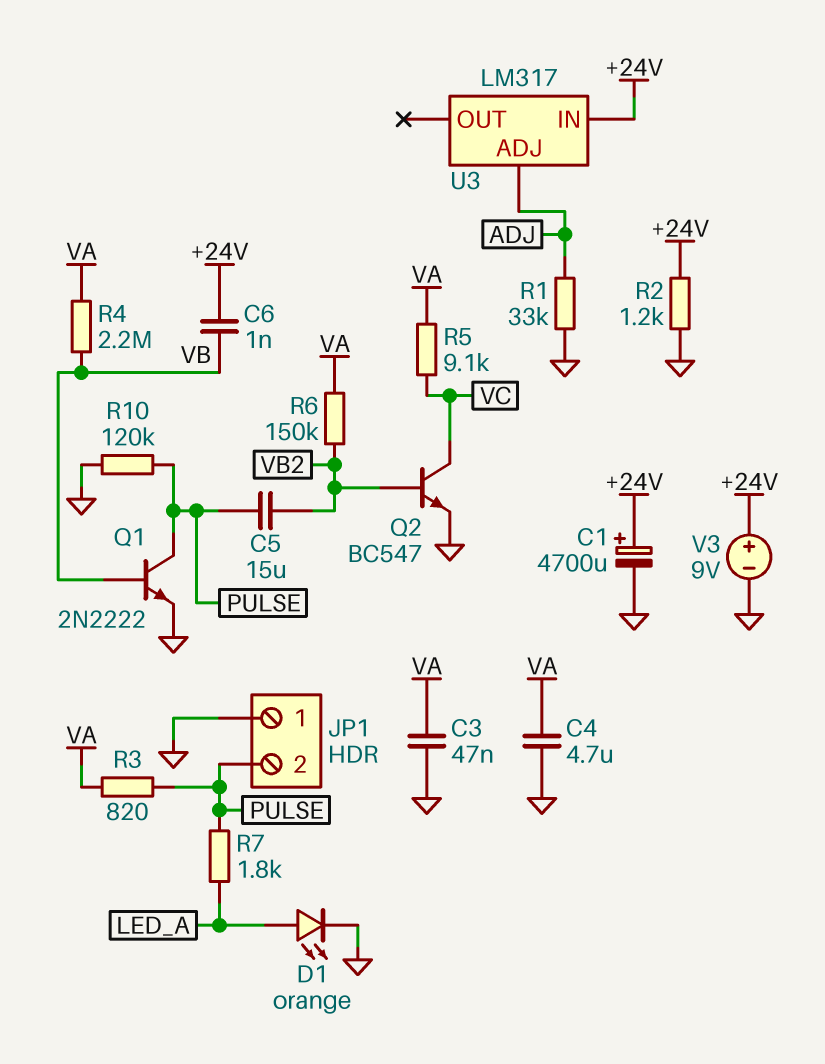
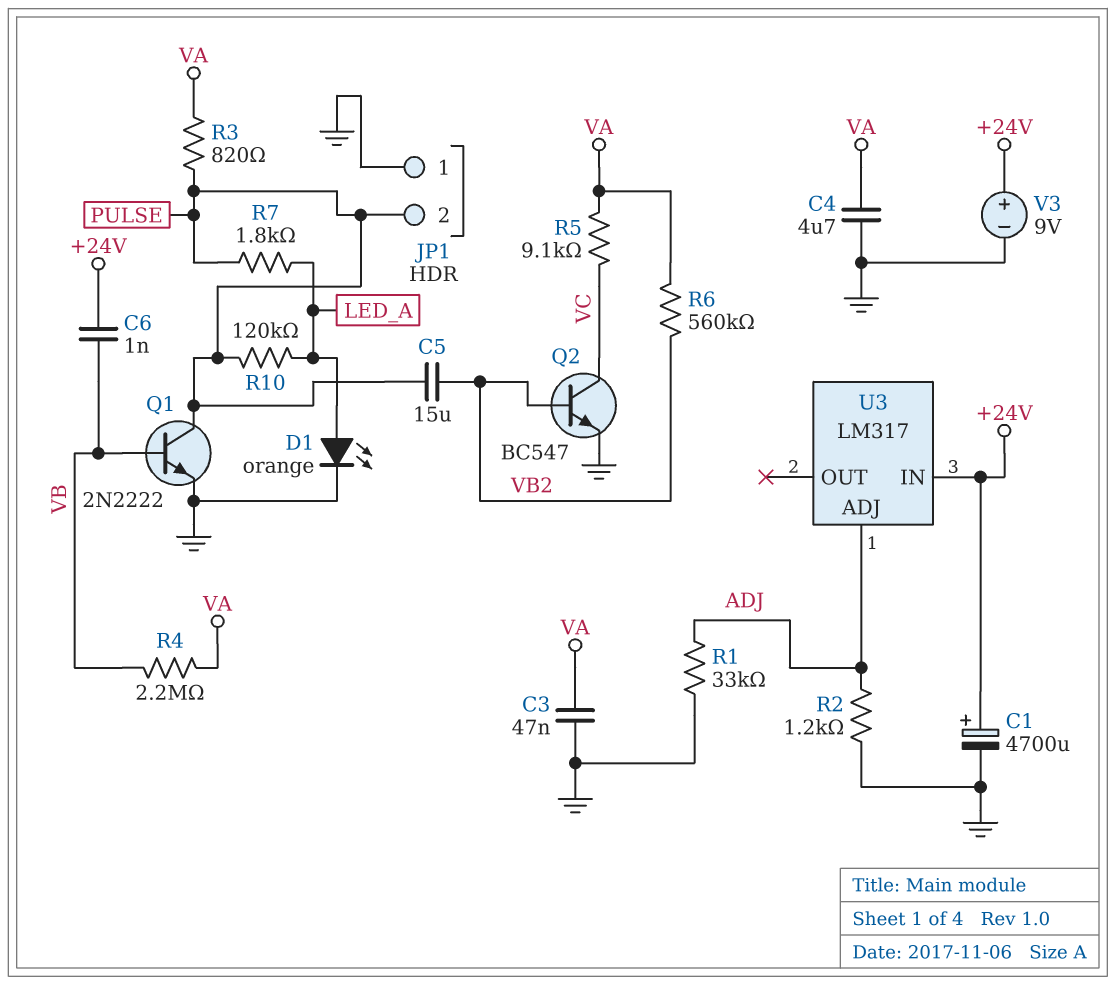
R2: 1.2k (+24V, GND) -> 1.2k (ADJ, GND)
R6: 150k (VA, VB2) -> 560k (VA, VB2)
R10: 120k (GND, PULSE) -> 120k (LED_A, PULSE)

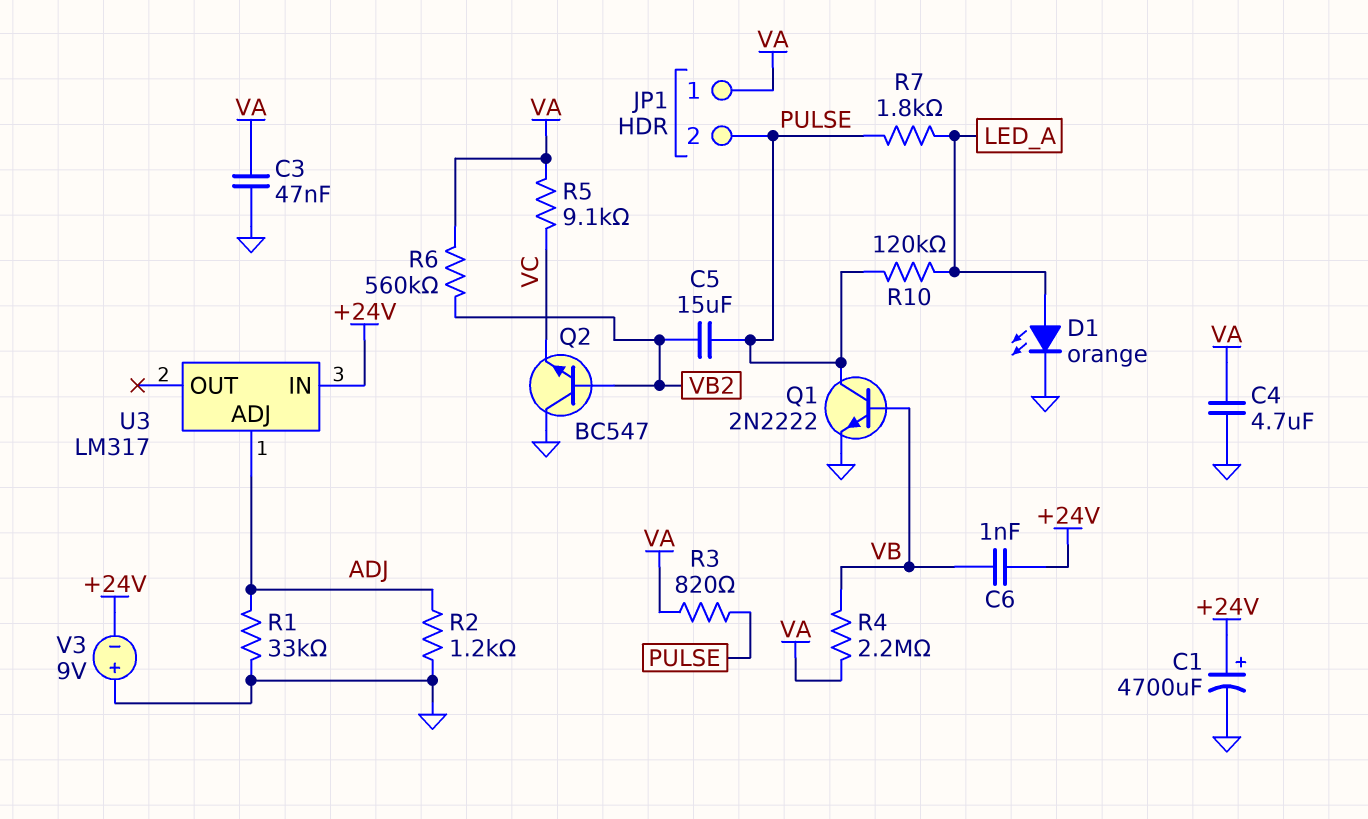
JP1 pin 1: GND -> VA
Q2: NPN BC547 (B VB2, C VC, E GND) -> NPN BC547 (B VB2, C GND, E VC)
V3: 9V (plus +24V, minus GND) -> 9V (plus GND, minus +24V)

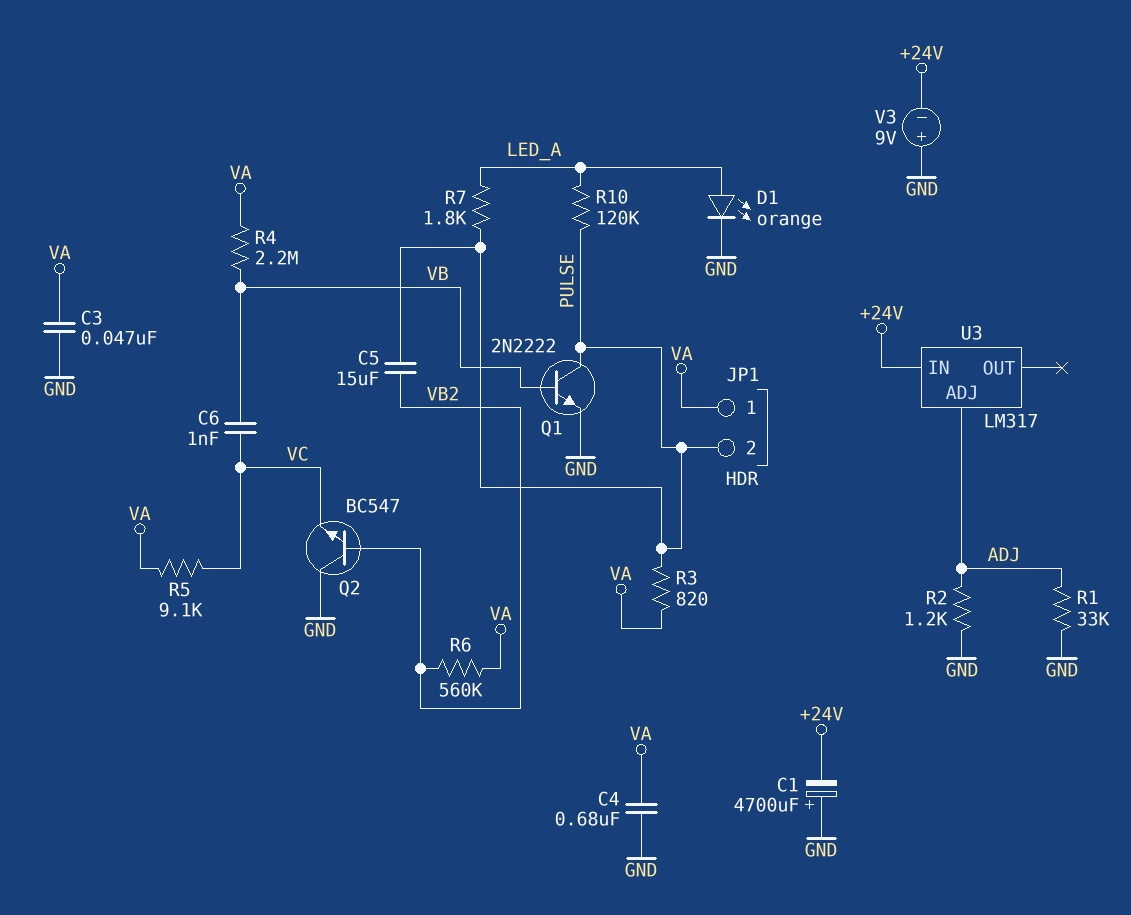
C1: 4700uF (plus +24V, minus GND) -> 4700uF (plus GND, minus +24V)
C4: 4.7uF (GND, VA) -> 680nF (GND, VA)
C6: 1nF (+24V, VB) -> 1nF (VB, VC)

